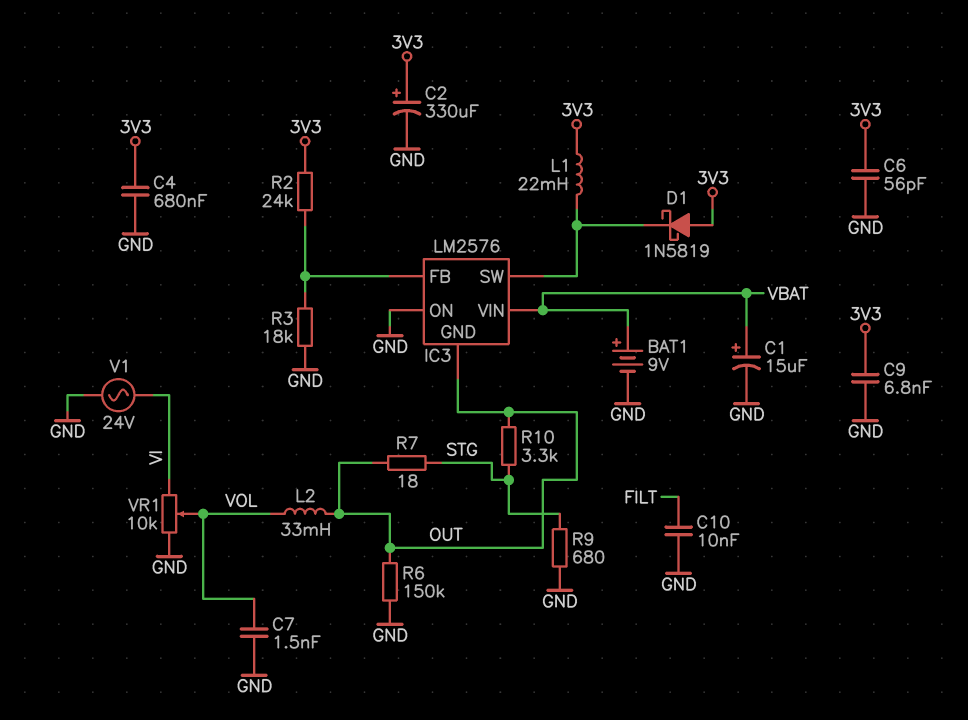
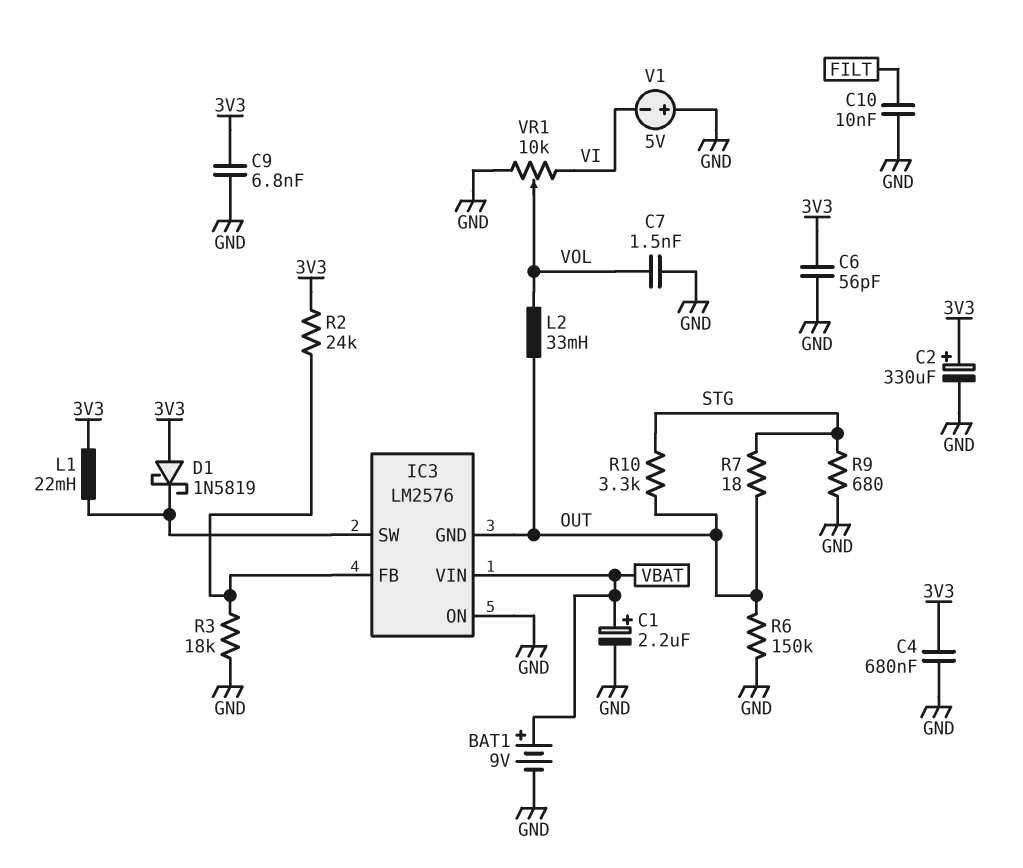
C1: 15uF (plus VBAT, minus GND) -> 2.2uF (plus VBAT, minus GND)
V1: AC 24V (GND, VI) -> 5V (plus GND, minus VI)

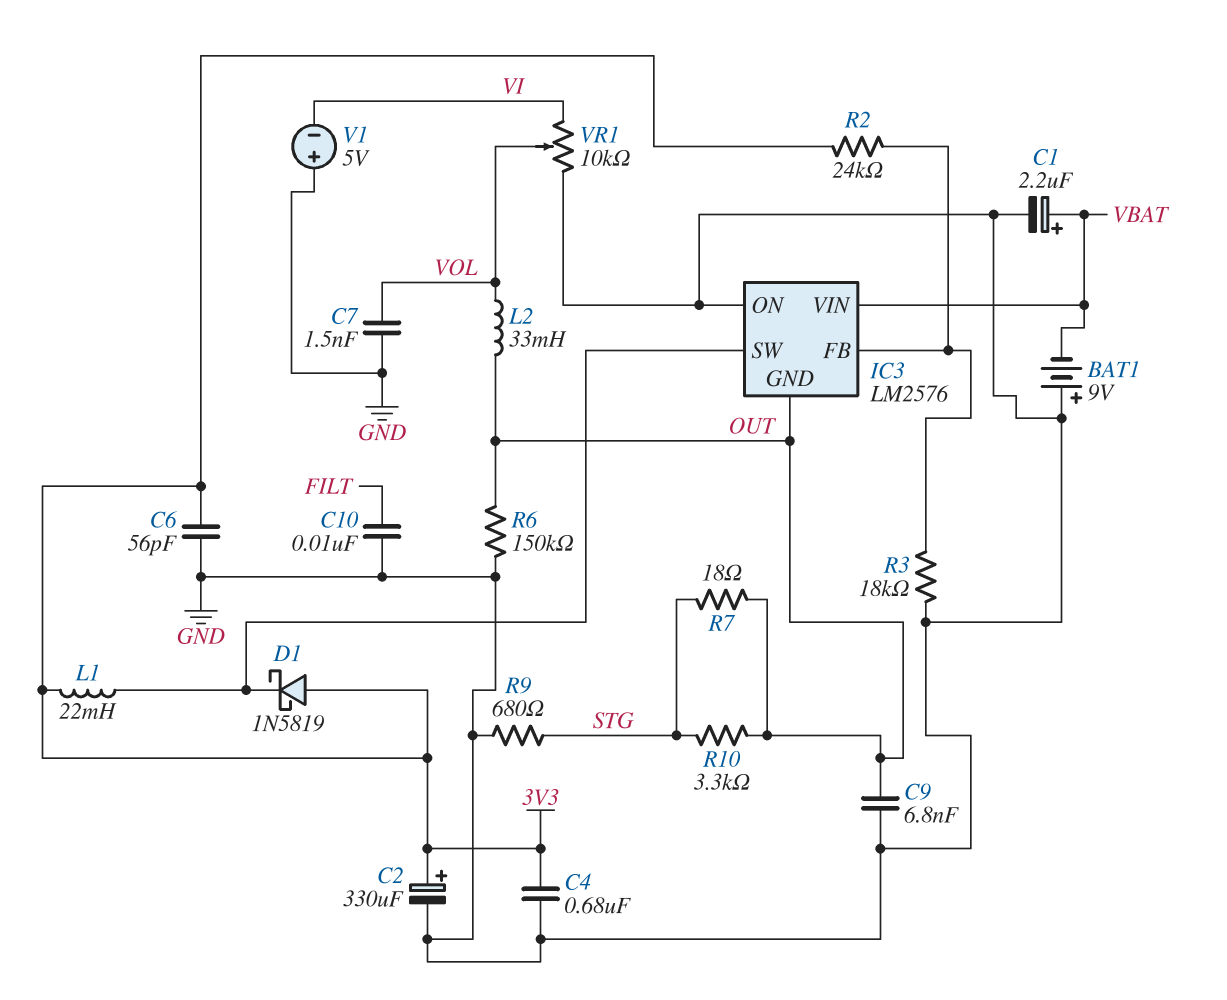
BAT1: 9V (plus VBAT, minus GND) -> 9V (plus GND, minus VBAT)
C9: 6.8nF (3V3, GND) -> 6.8nF (GND, OUT)

